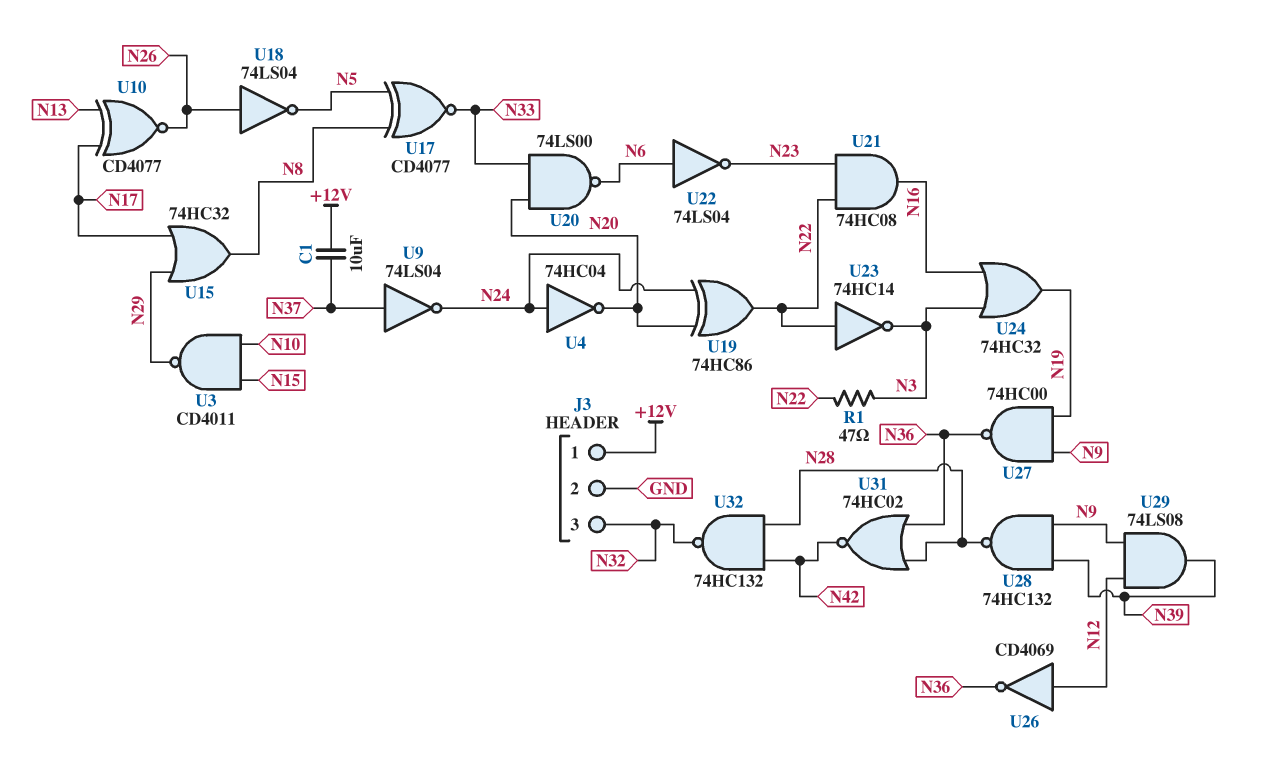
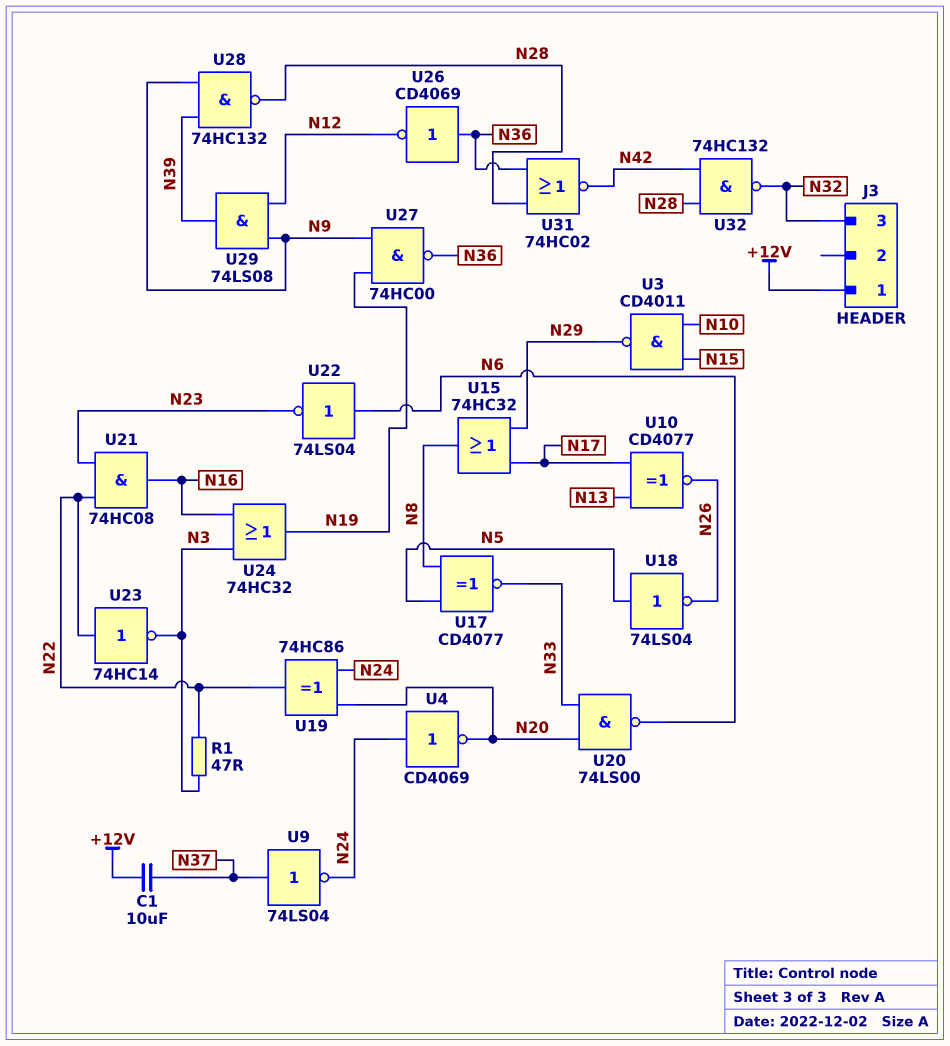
J3 pin 2: GND -> none
U4: NOT 74HC04 (in N24, out N20) -> NOT CD4069 (in N24, out N20)
U18: NOT 74LS04 (in N26, out N5) -> NOT 74LS04 (in N5, out N26)
U26: NOT CD4069 (in N12, out N36) -> NOT CD4069 (in N36, out N12)

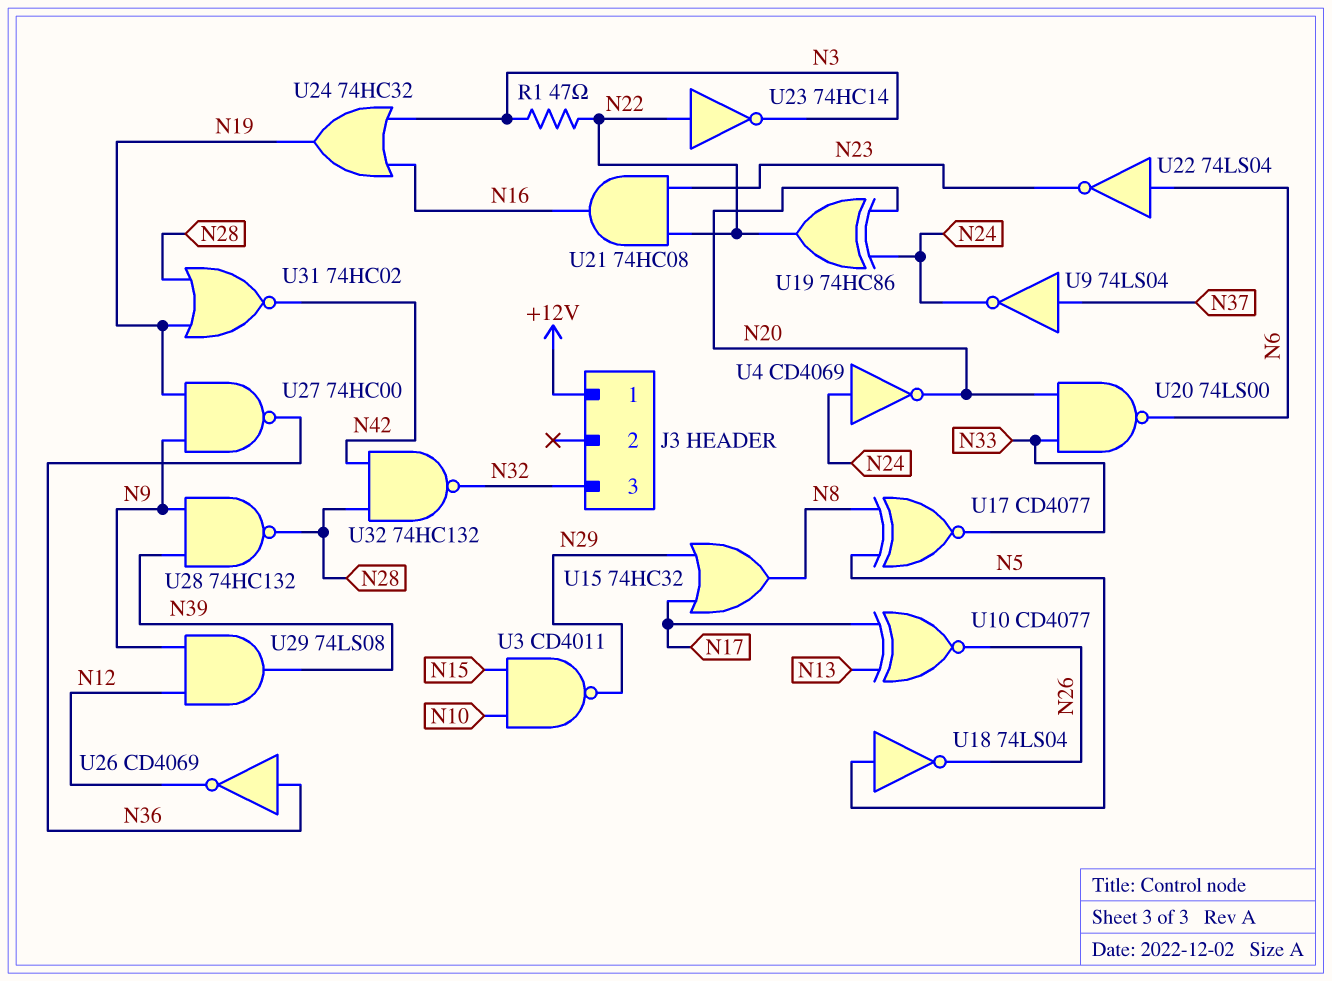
C1: 10uF (+12V, N37) -> none
U31: NOR 74HC02 (in N28, in N36, out N42) -> NOR 74HC02 (in N19, in N28, out N42)

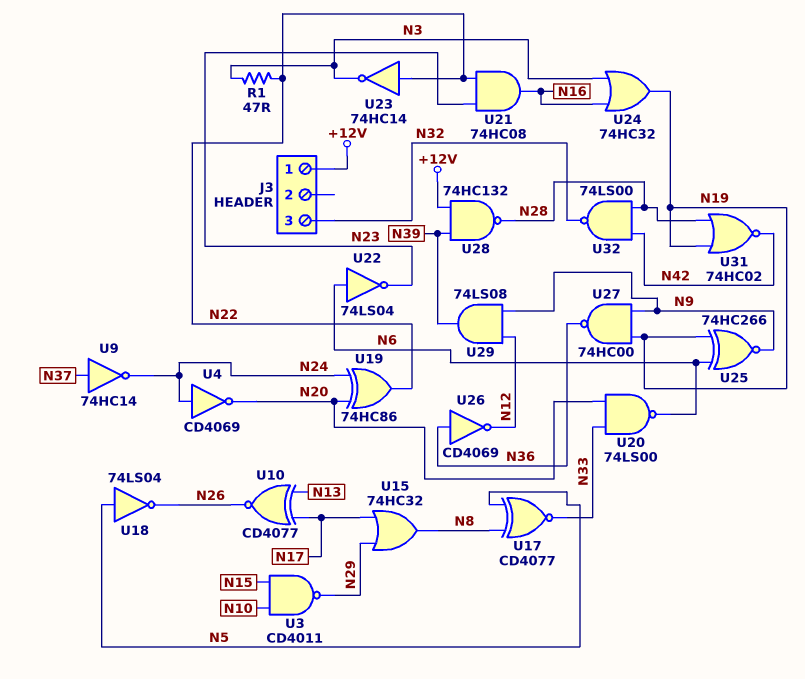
U9: NOT 74LS04 (in N37, out N24) -> NOT 74HC14 (in N37, out N24)
U25: none -> XNOR 74HC266 (in N6, in N19, out N9)
U28: NAND 74HC132 (in N9, in N39, out N28) -> NAND 74HC132 (in +12V, in N39, out N28)
U32: NAND 74HC132 (in N28, in N42, out N32) -> NAND 74LS00 (in N28, in N42, out N32)

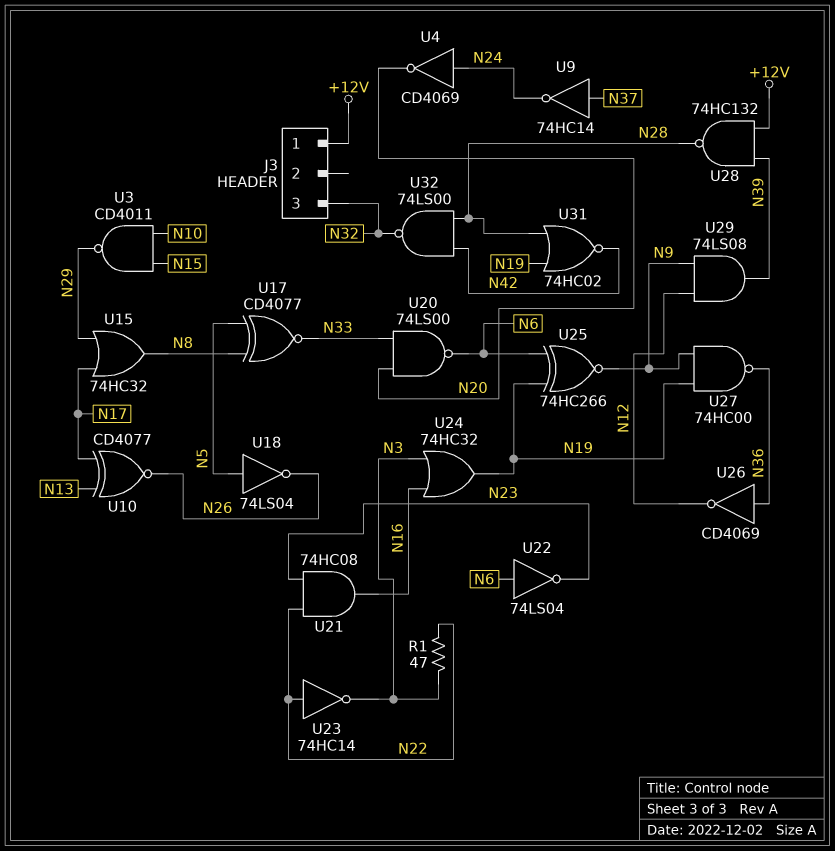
U19: XOR 74HC86 (in N20, in N24, out N22) -> none

